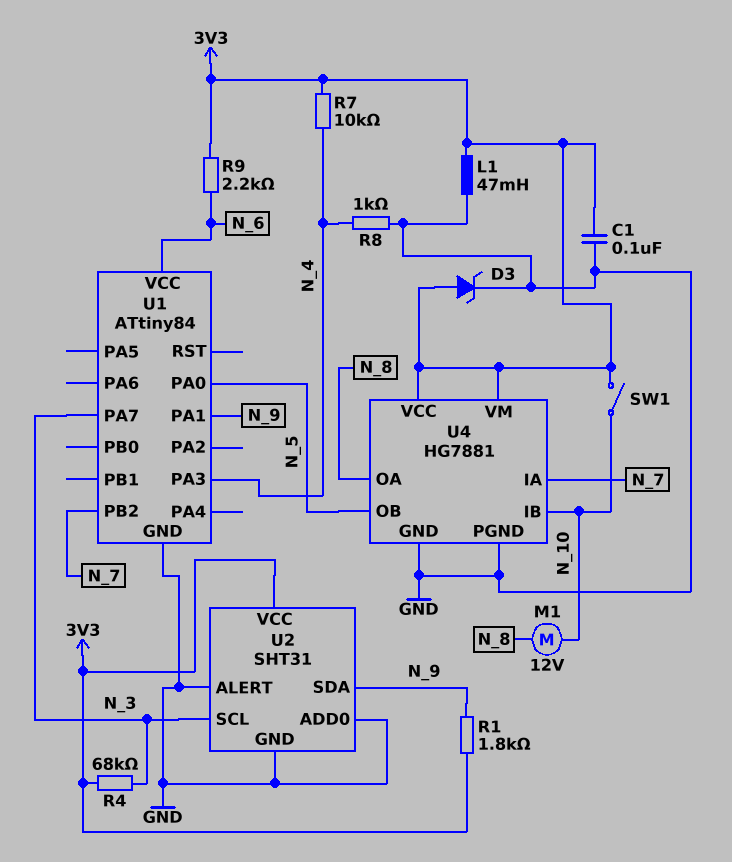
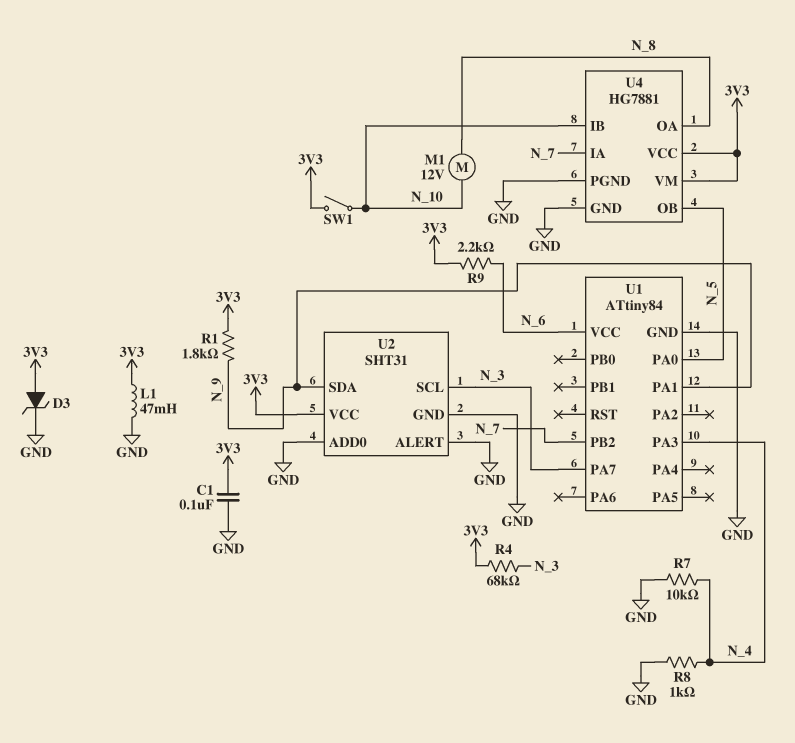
R7: 10k (3V3, N_4) -> 10k (GND, N_4)

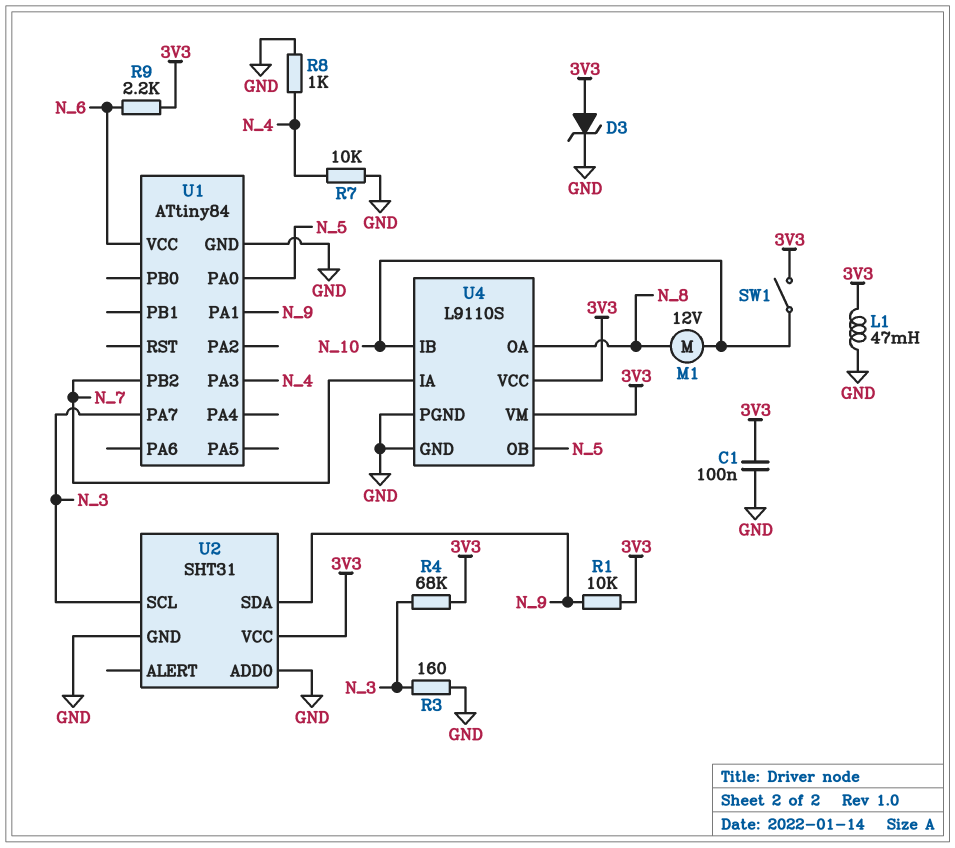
R1: 1.8k (3V3, N_9) -> 10k (3V3, N_9)
R3: none -> 160 (GND, N_3)
U2 pin ALERT: GND -> none
U4: HG7881 -> L9110S

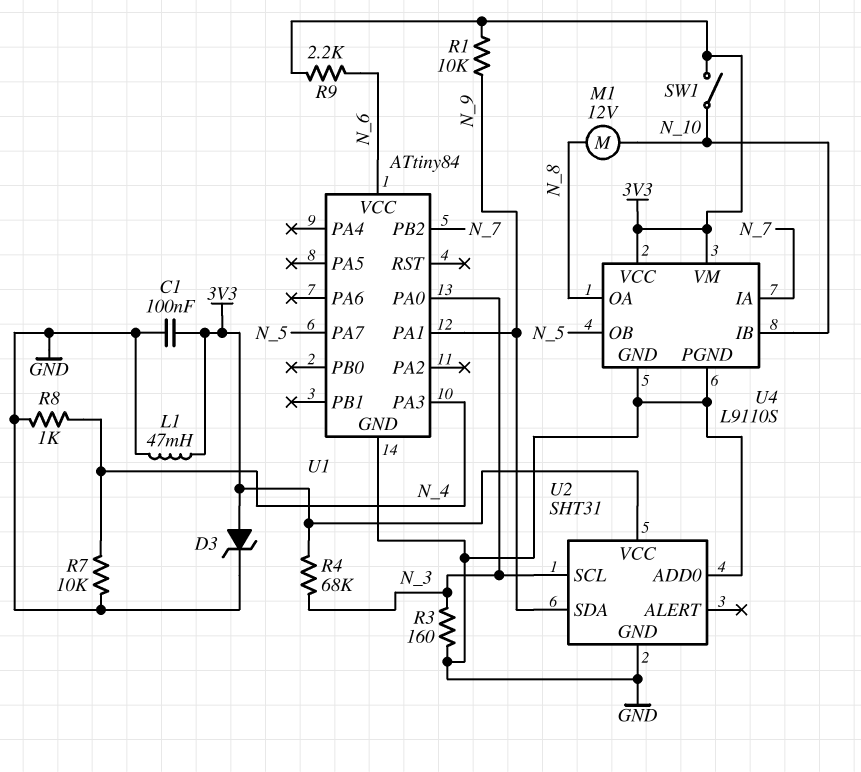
U1 pin PA0: N_5 -> N_3
U1 pin PA7: N_3 -> N_5

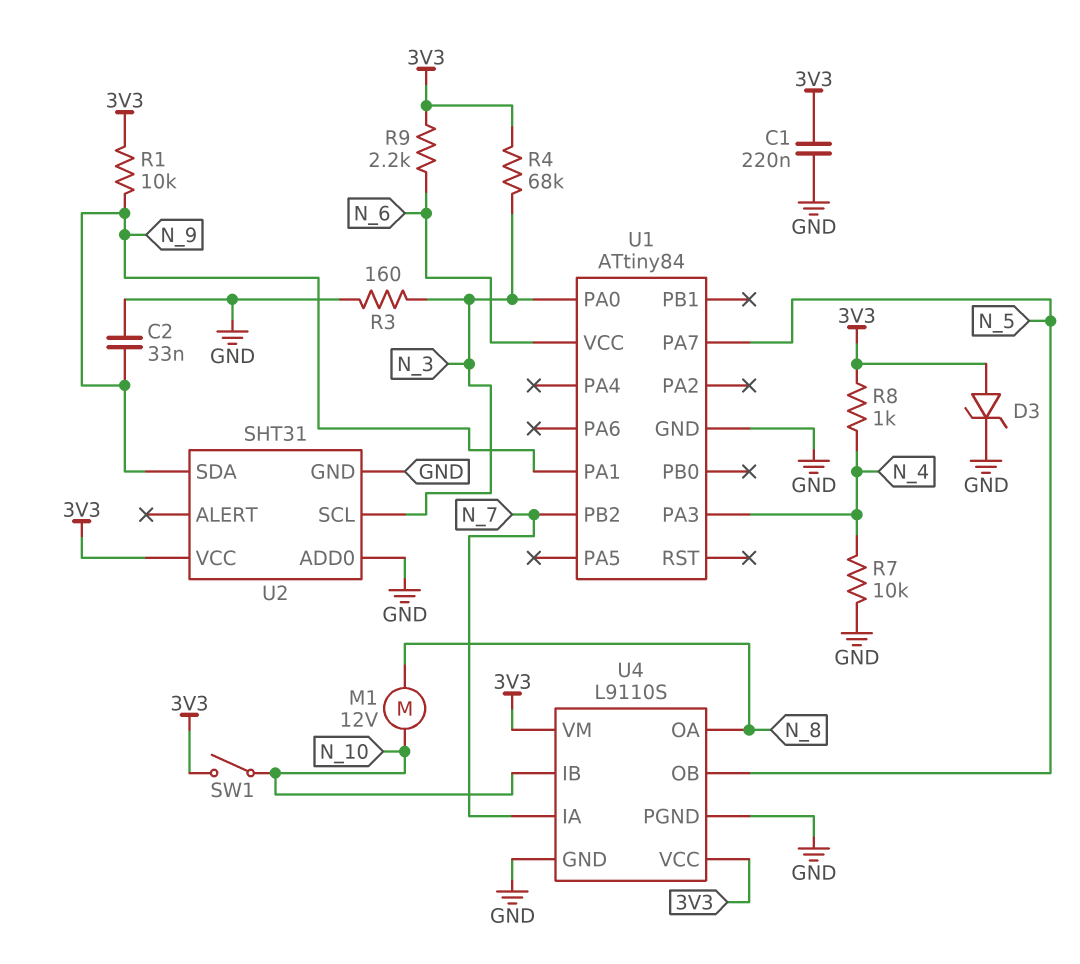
C1: 100nF (3V3, GND) -> 220nF (3V3, GND)
C2: none -> 33nF (GND, N_9)
L1: 47mH (3V3, GND) -> none
R8: 1k (GND, N_4) -> 1k (3V3, N_4)

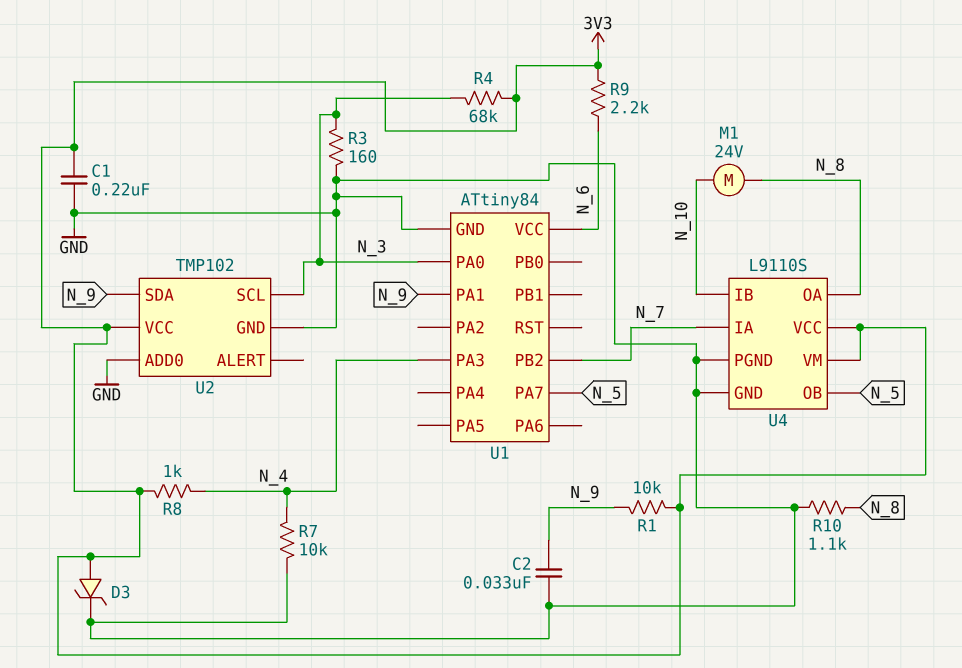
M1: motor 12V (N_8, N_10) -> motor 24V (N_8, N_10)
R10: none -> 1.1k (GND, N_8)
SW1: switch (3V3, N_10) -> none
U2: SHT31 -> TMP102

